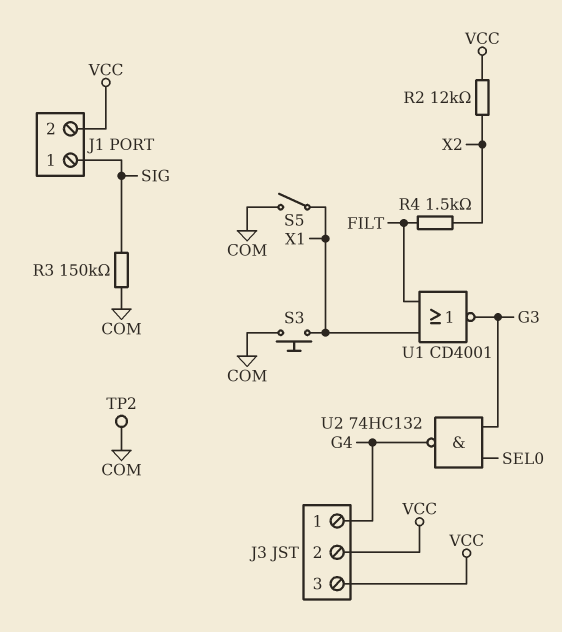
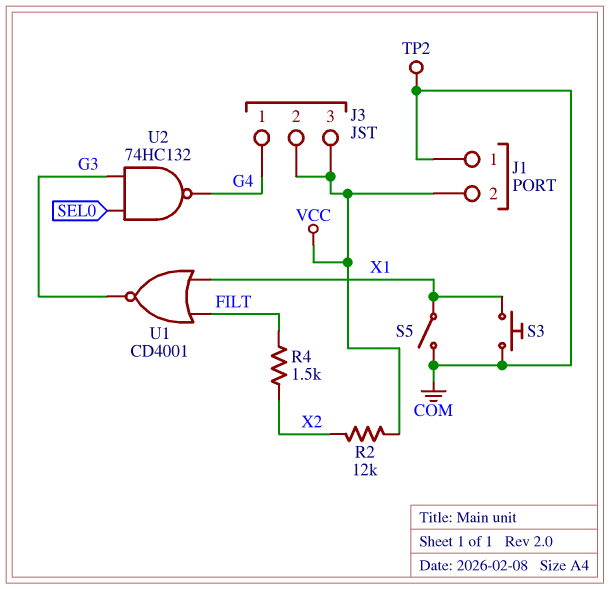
J1 pin 1: SIG -> COM
R3: 150k (COM, SIG) -> none

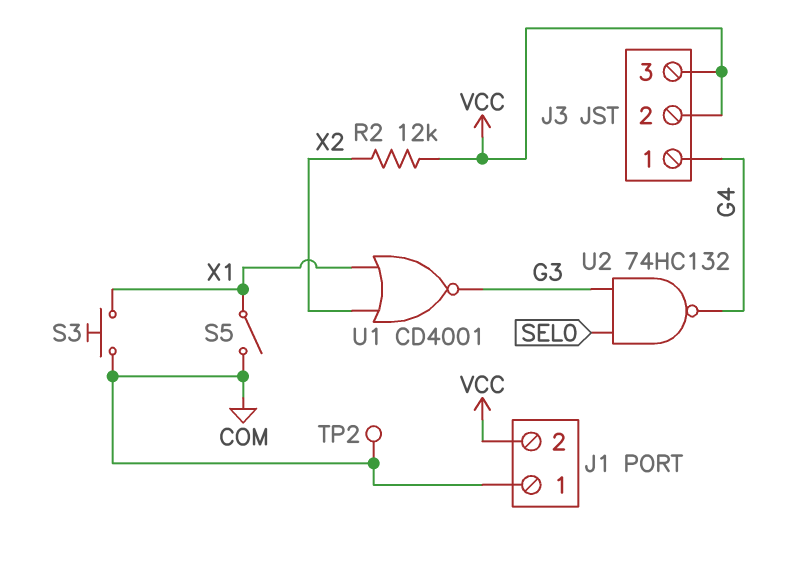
R4: 1.5k (FILT, X2) -> none
U1: NOR CD4001 (in FILT, in X1, out G3) -> NOR CD4001 (in X1, in X2, out G3)

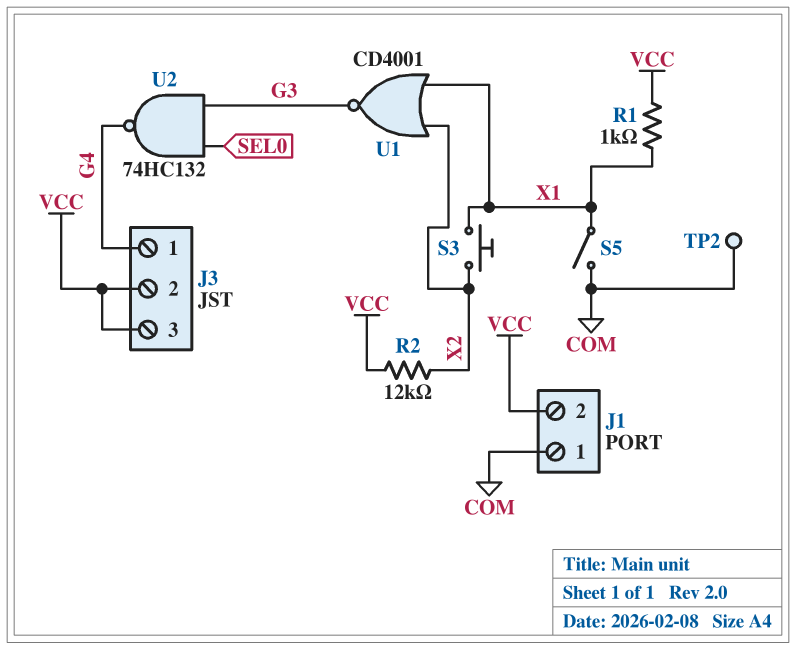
R1: none -> 1k (VCC, X1)
S3: button (COM, X1) -> button (X1, X2)

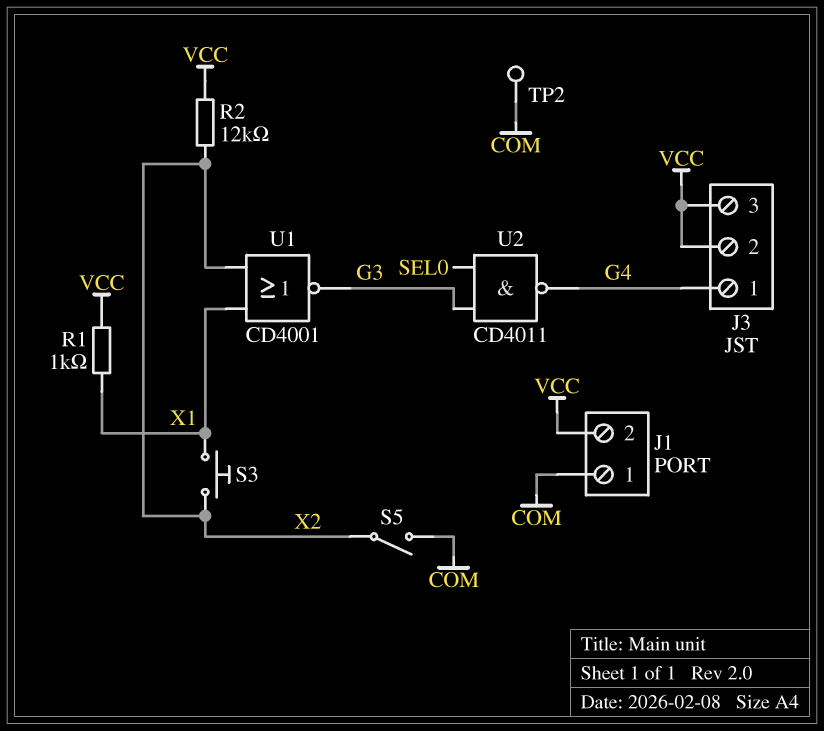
S5: switch (COM, X1) -> switch (COM, X2)
U2: NAND 74HC132 (in G3, in SEL0, out G4) -> NAND CD4011 (in G3, in SEL0, out G4)

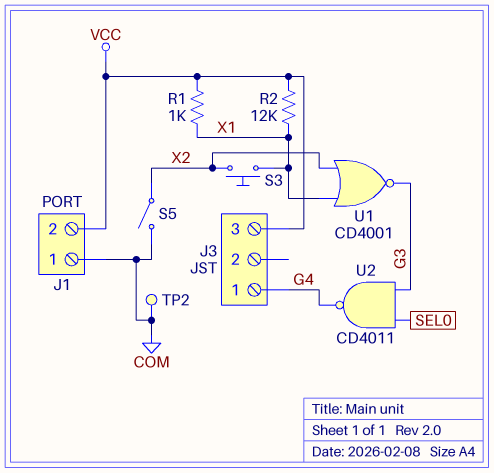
J3 pin 2: VCC -> none
R2: 12k (VCC, X2) -> 12k (VCC, X1)

